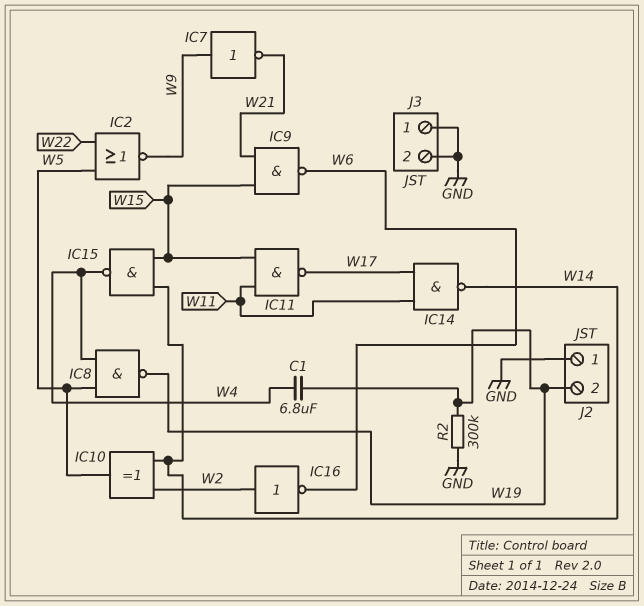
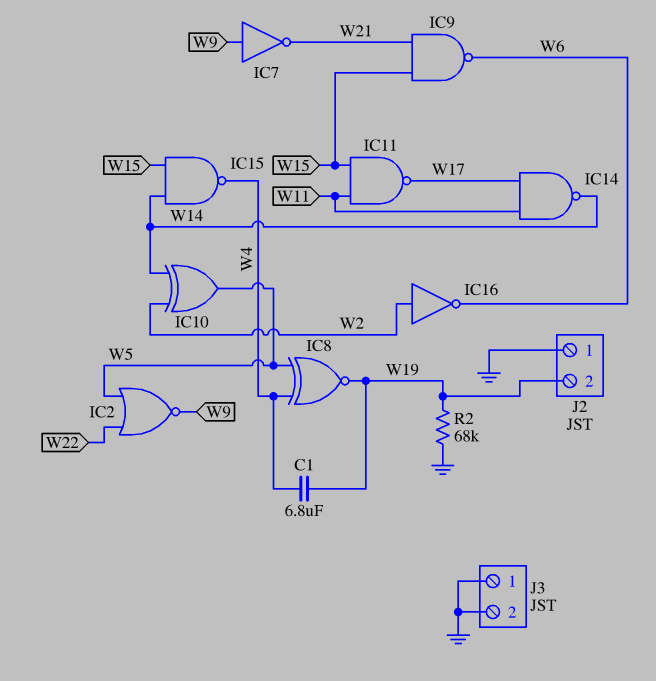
IC8: NAND (in W4, in W5, out W19) -> XNOR (in W4, in W5, out W19)
R2: 300k (GND, W19) -> 68k (GND, W19)

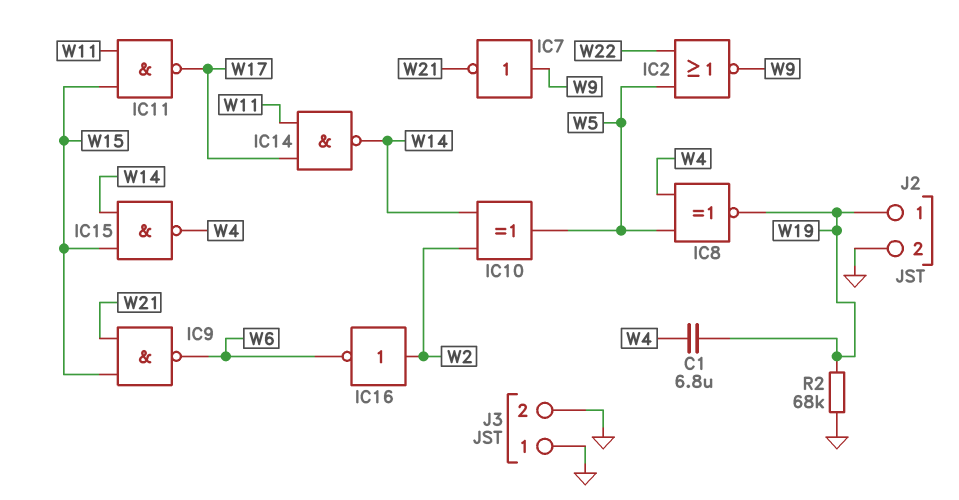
J2 pin 1: GND -> W19
J2 pin 2: W19 -> GND

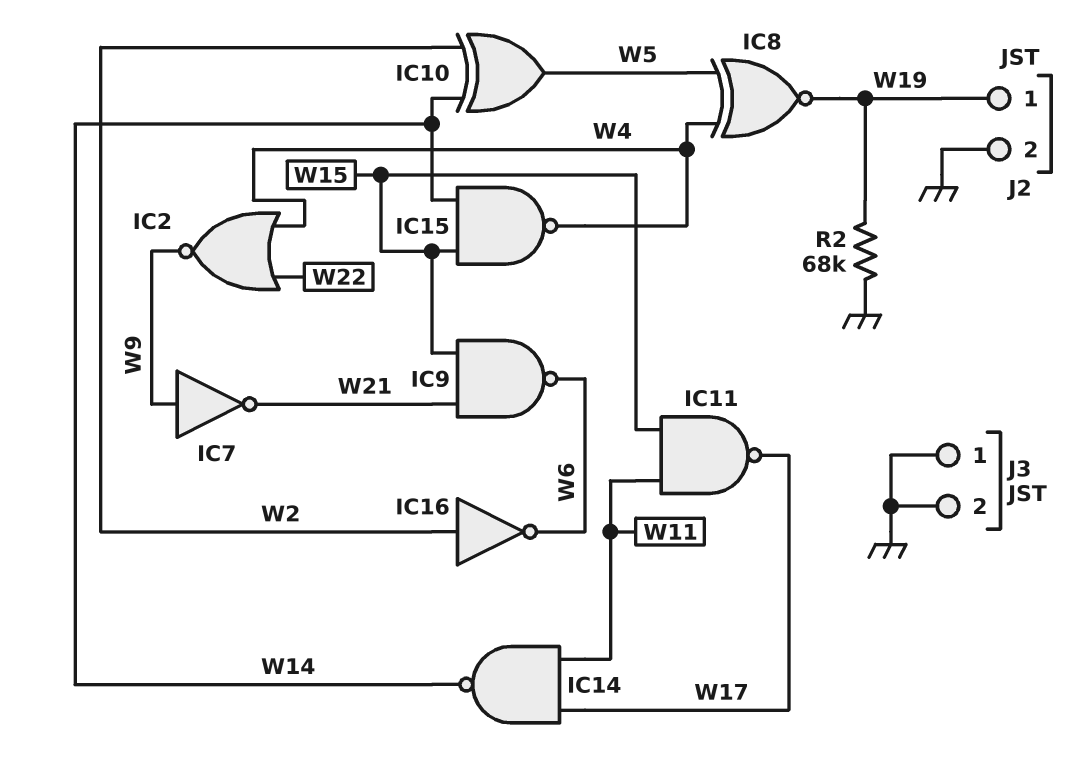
C1: 6.8uF (W4, W19) -> none
IC2: NOR (in W5, in W22, out W9) -> NOR (in W4, in W22, out W9)

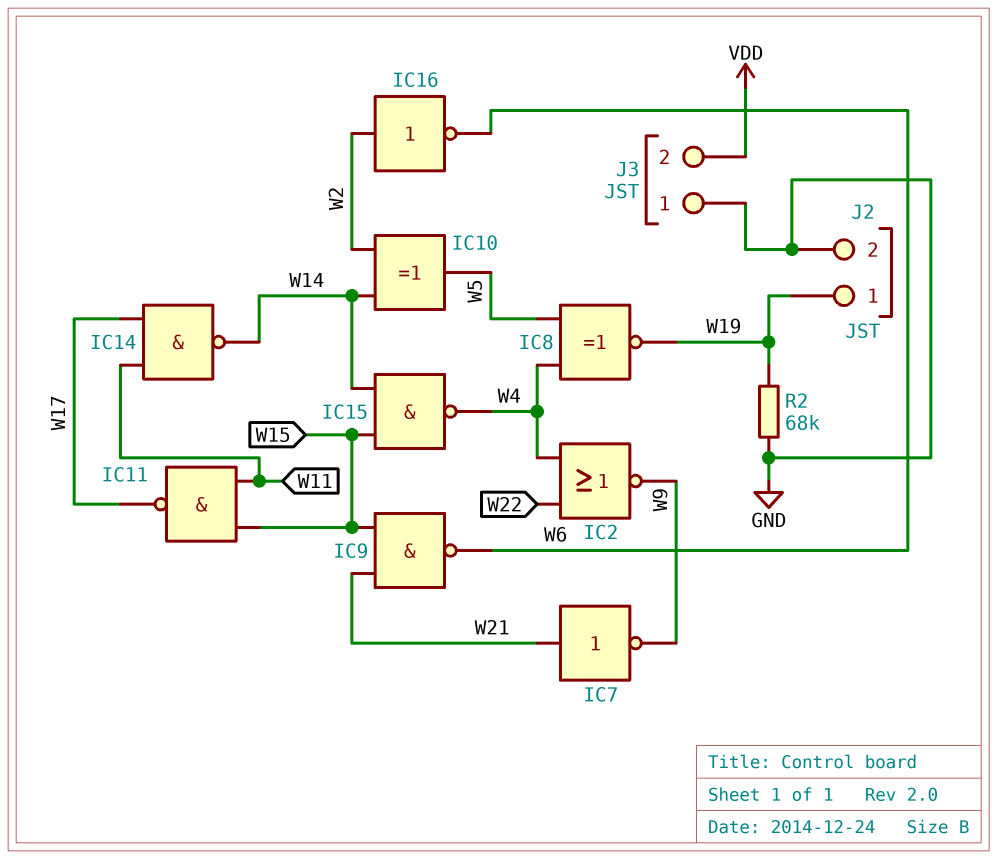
IC7: NOT (in W9, out W21) -> NOT (in W21, out W9)
J3 pin 2: GND -> VDD

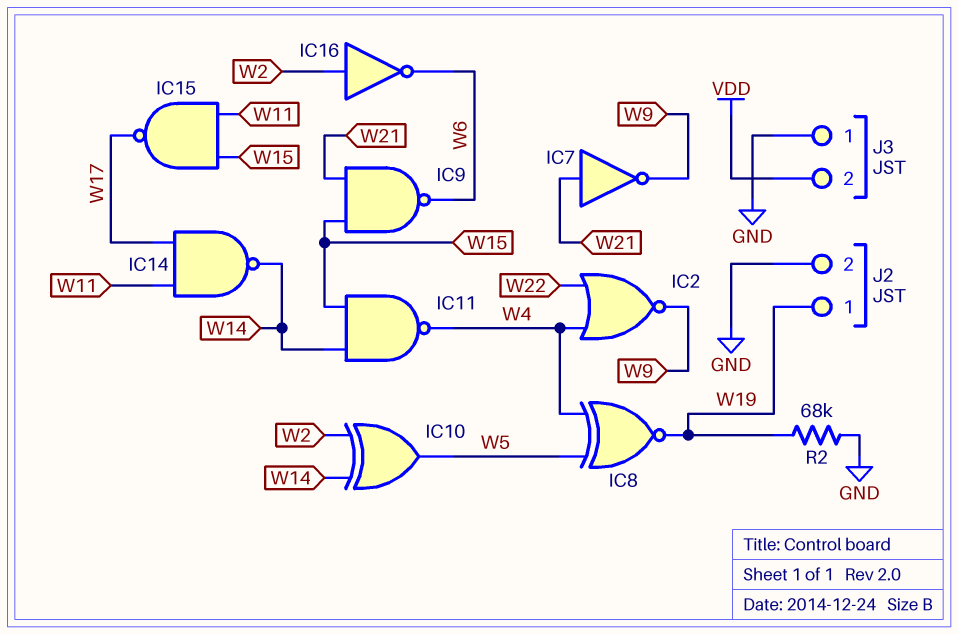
IC11: NAND (in W11, in W15, out W17) -> NAND (in W14, in W15, out W4)
IC15: NAND (in W14, in W15, out W4) -> NAND (in W11, in W15, out W17)

